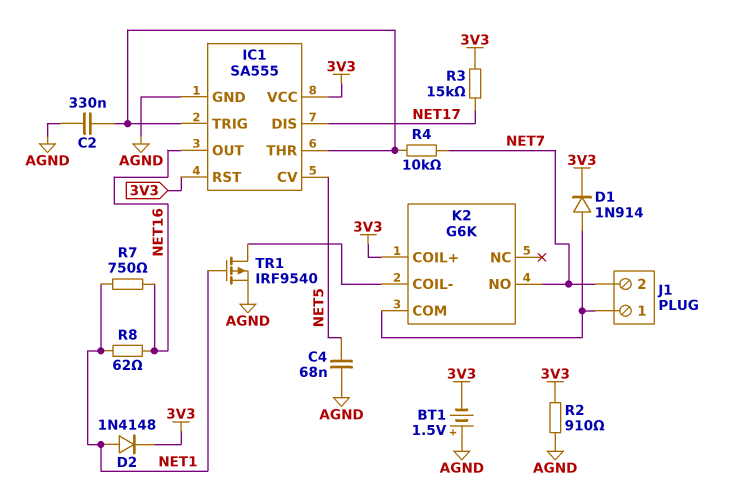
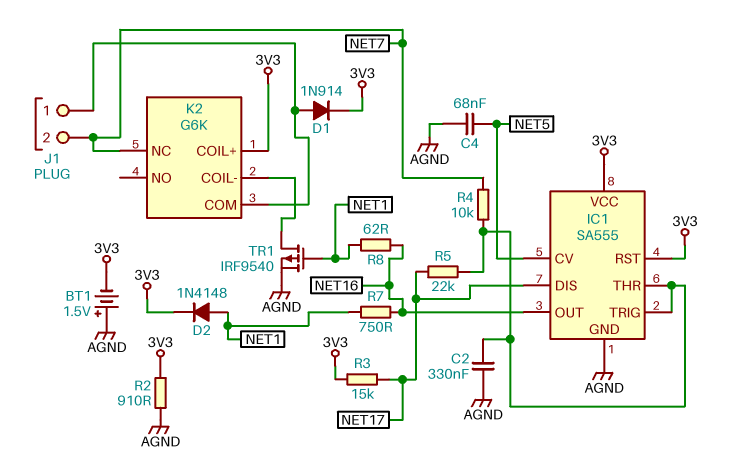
K2 pin NC: none -> NET7
K2 pin NO: NET7 -> none
R5: none -> 22k (IC1/THR, NET17)

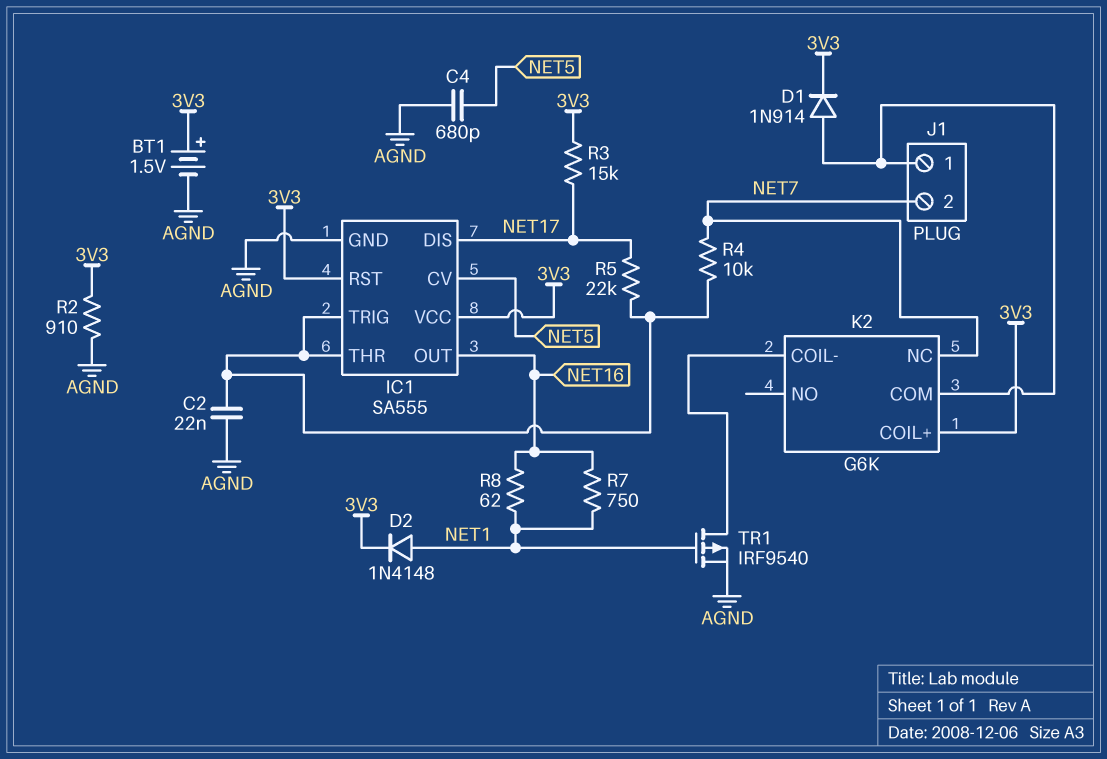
BT1: 1.5V (plus AGND, minus 3V3) -> 1.5V (plus 3V3, minus AGND)
C2: 330nF (AGND, IC1/THR) -> 22nF (AGND, IC1/THR)
C4: 68nF (AGND, NET5) -> 680pF (AGND, NET5)

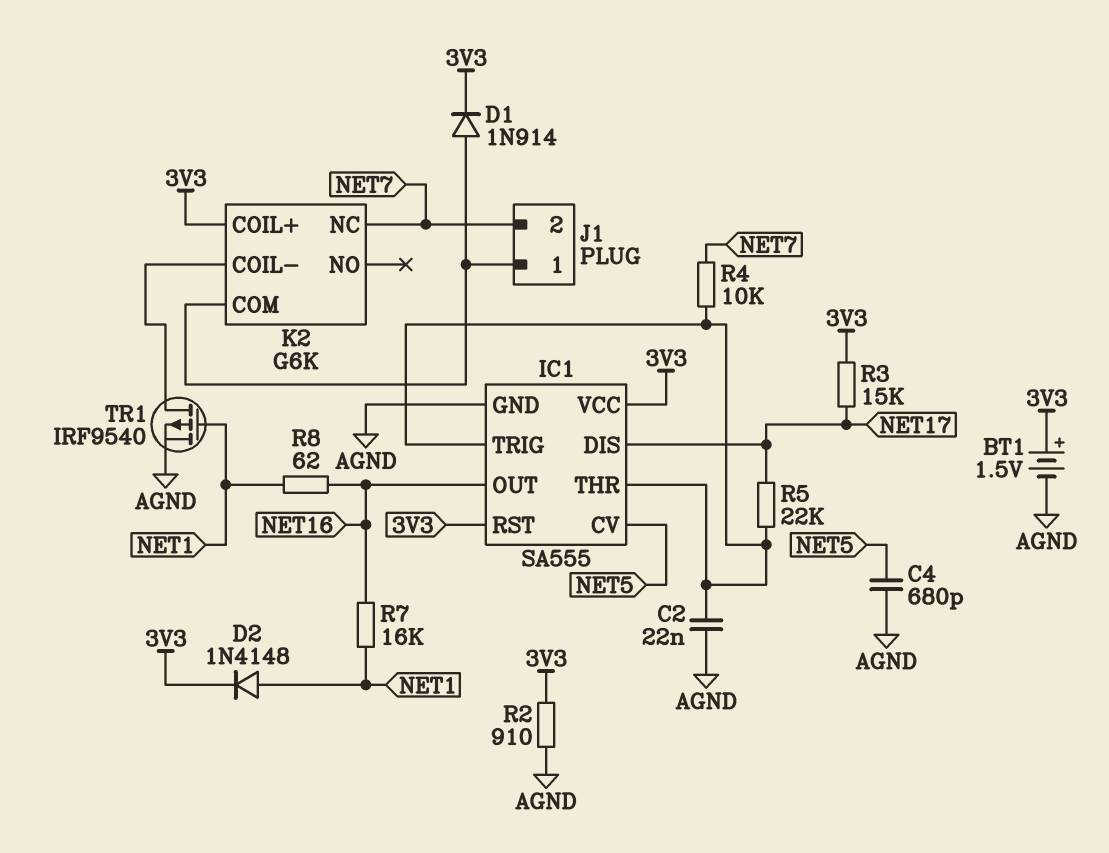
R7: 750 (NET1, NET16) -> 16k (NET1, NET16)

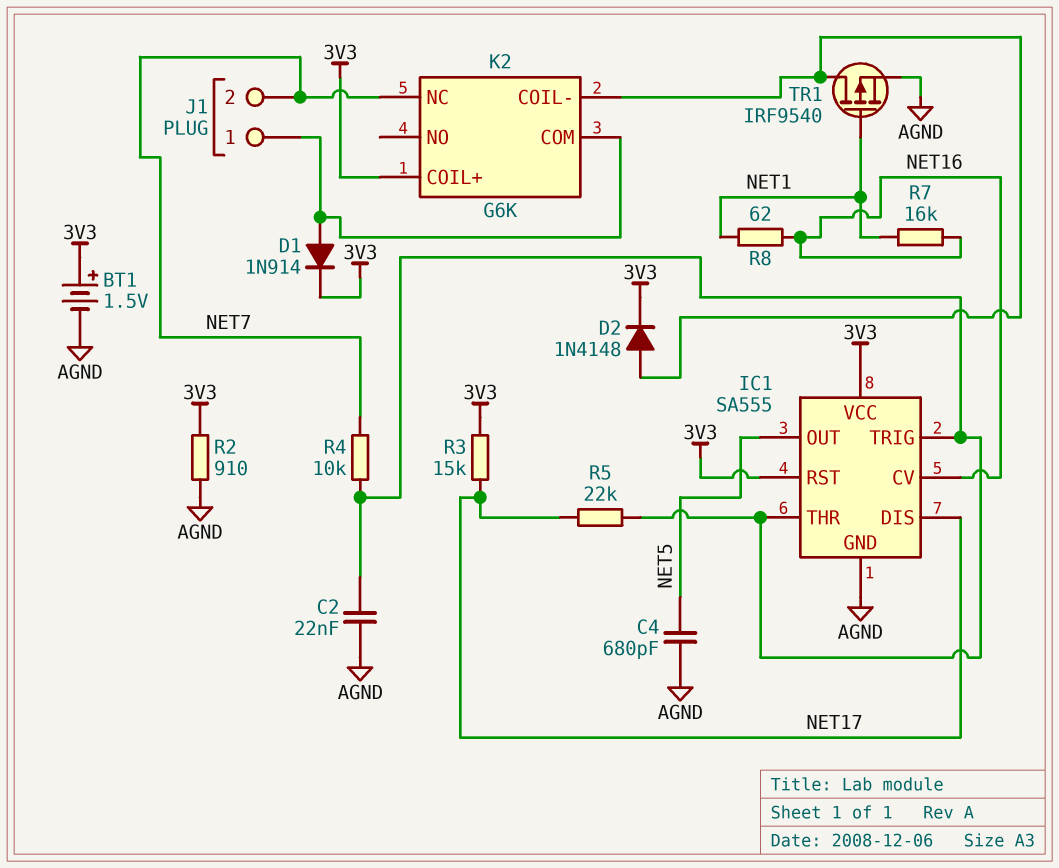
D2: diode 1N4148 (A NET1, K 3V3) -> diode 1N4148 (A K2/COIL-, K 3V3)
IC1 pin CV: NET5 -> NET16
IC1 pin OUT: NET16 -> NET5

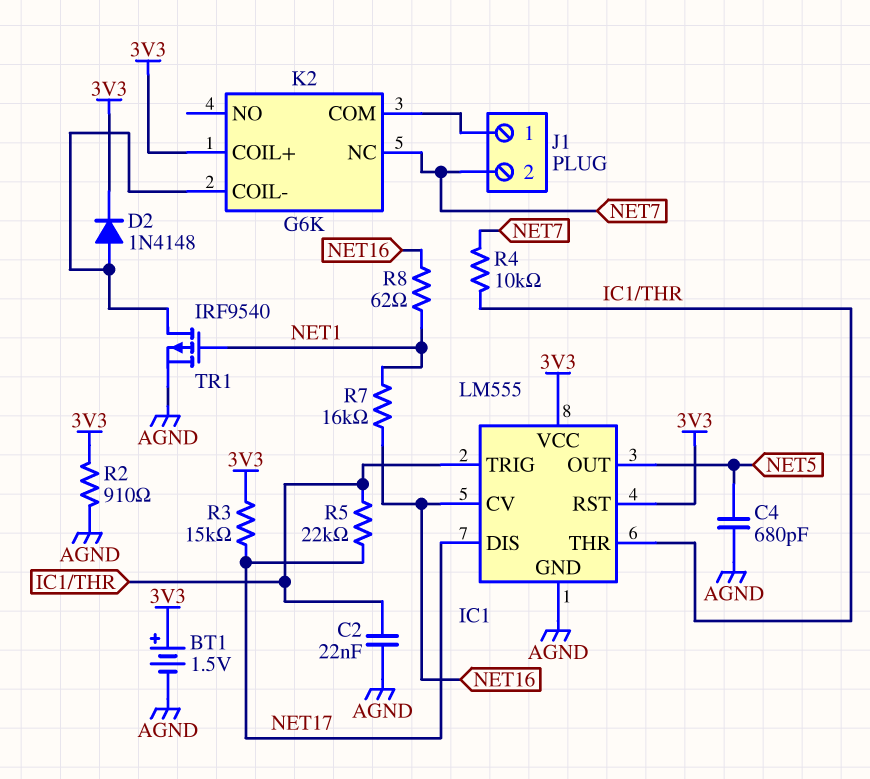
D1: diode 1N914 (A J1/1, K 3V3) -> none
IC1: SA555 -> LM555

